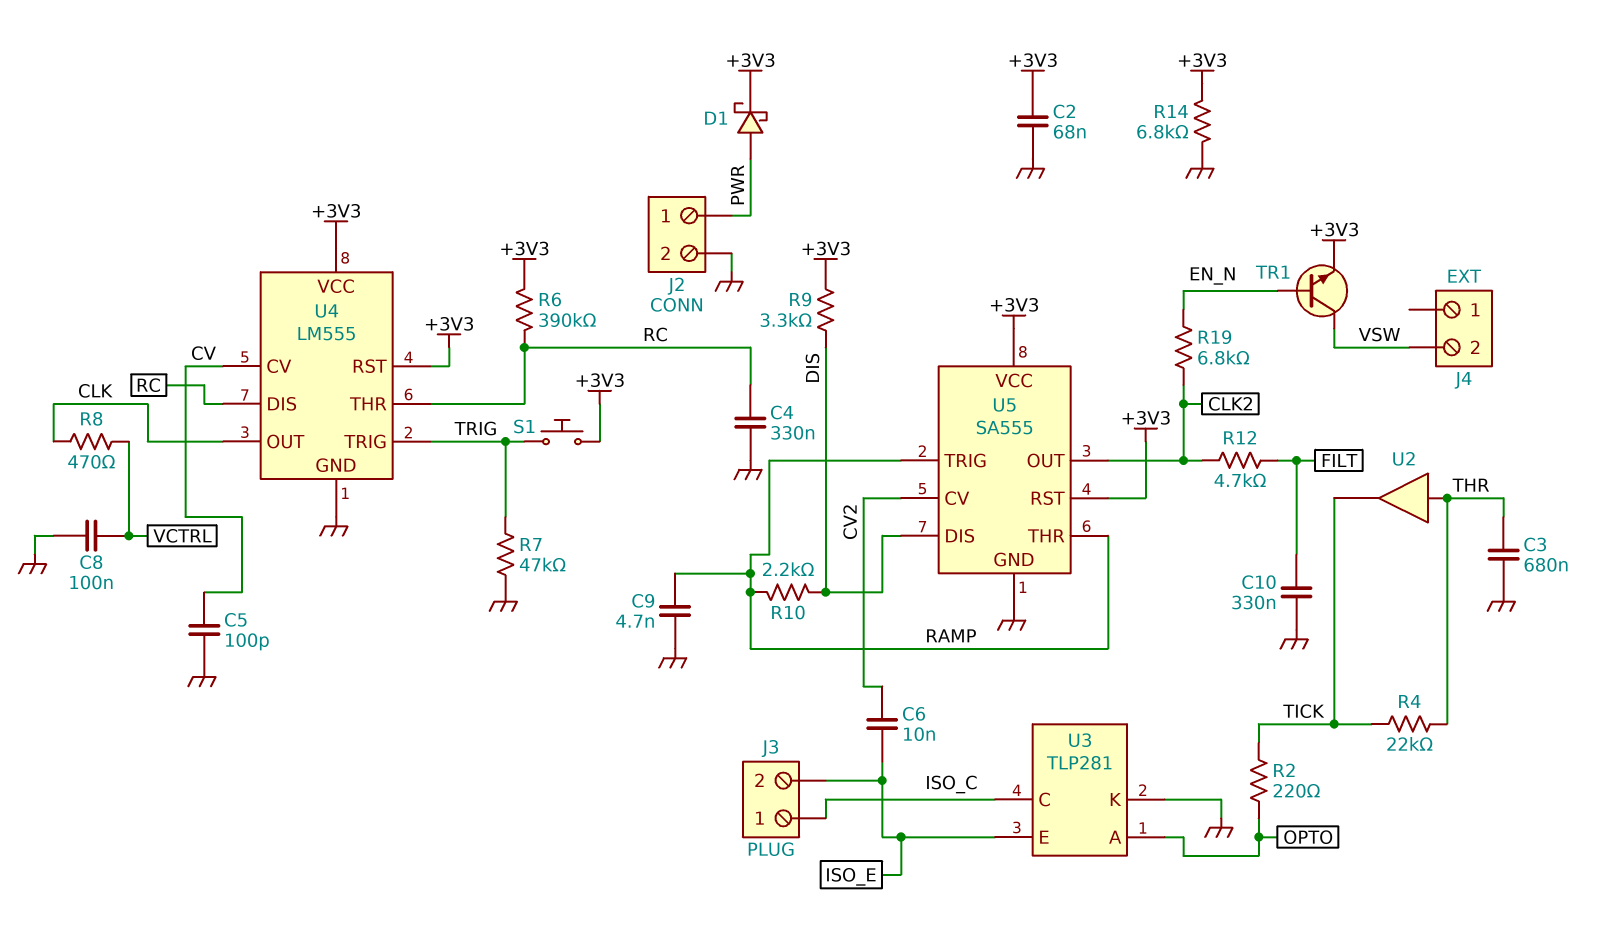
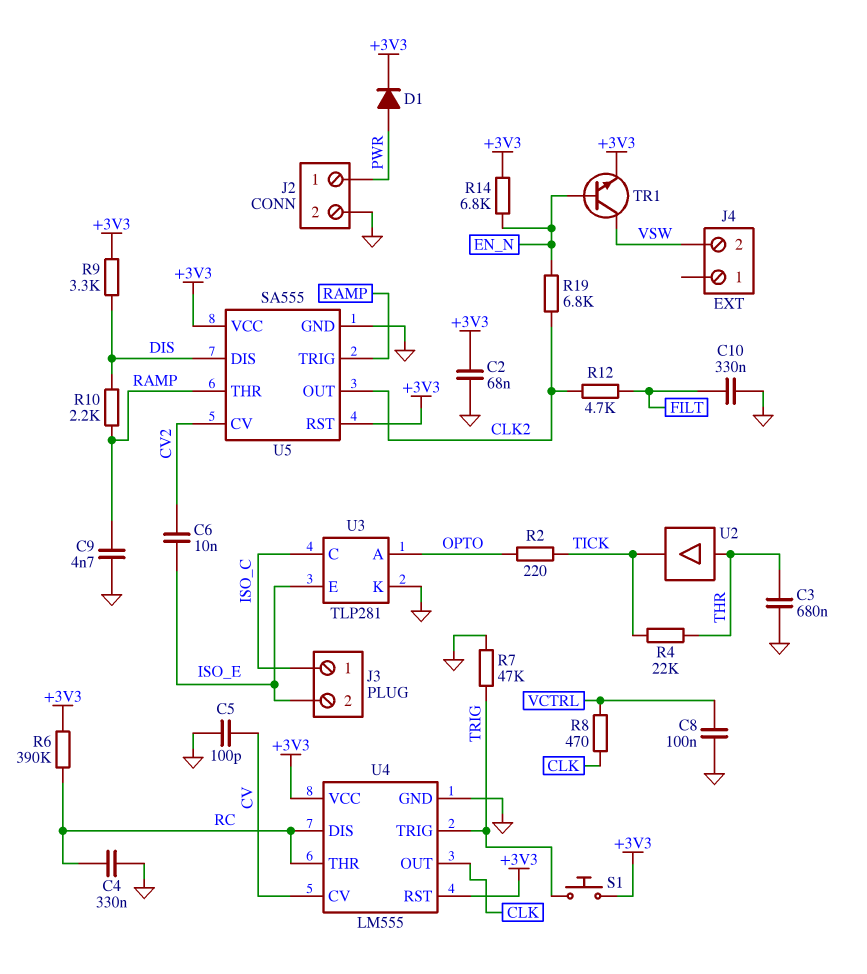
D1: schottky (A PWR, K +3V3) -> diode (A PWR, K +3V3)
R14: 6.8k (+3V3, GND) -> 6.8k (+3V3, EN_N)

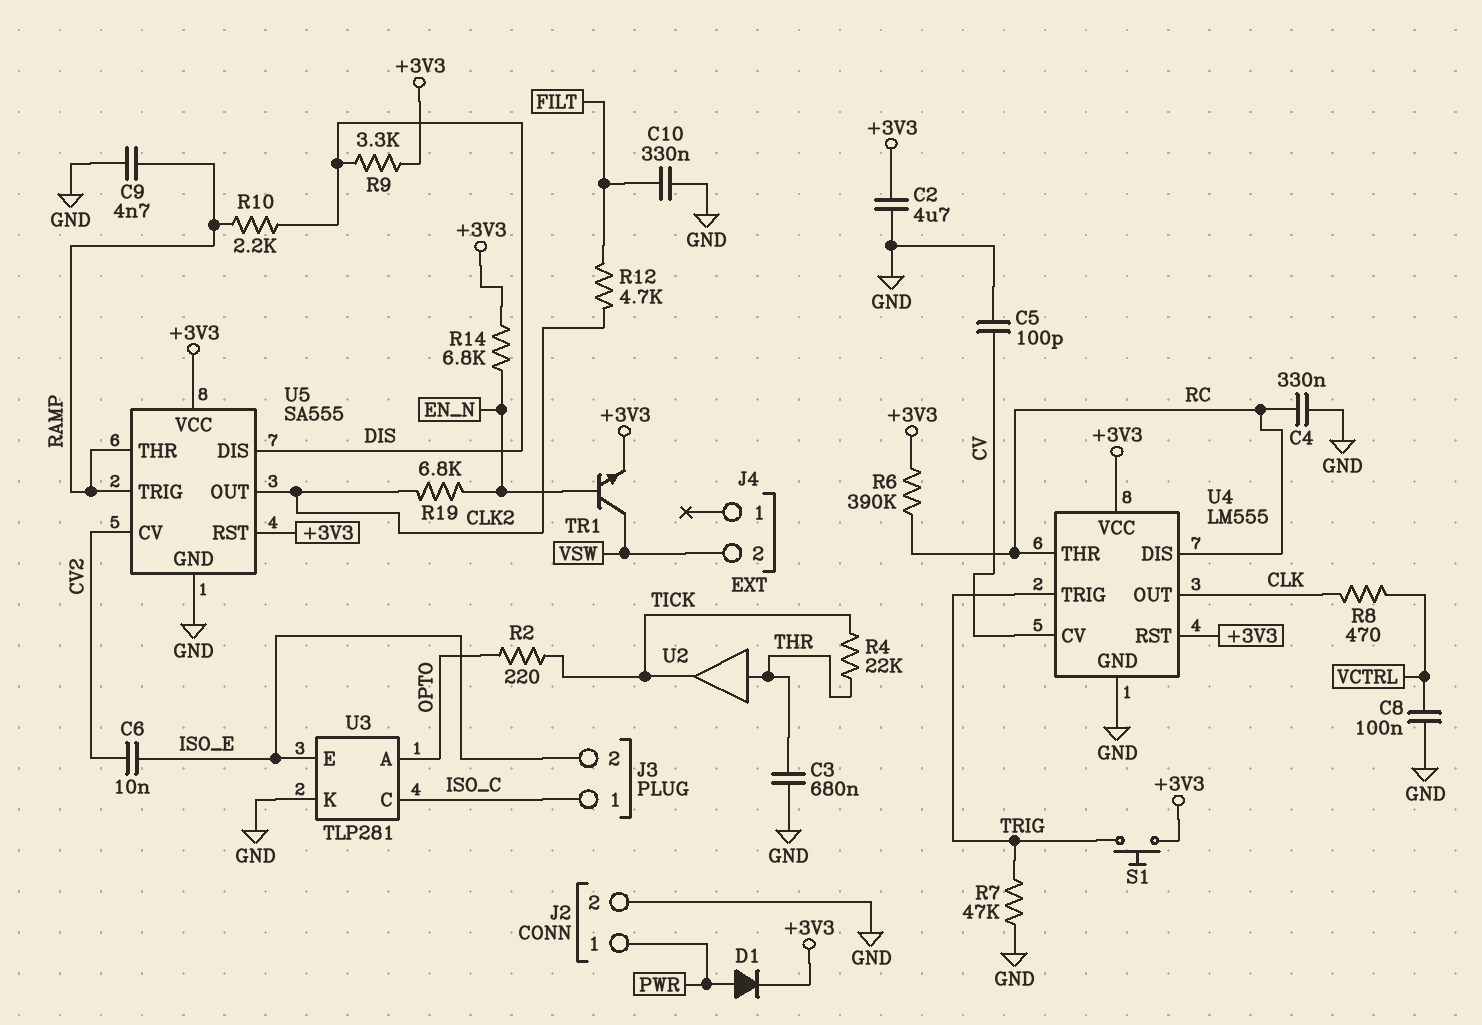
C2: 68nF (+3V3, GND) -> 4.7uF (+3V3, GND)

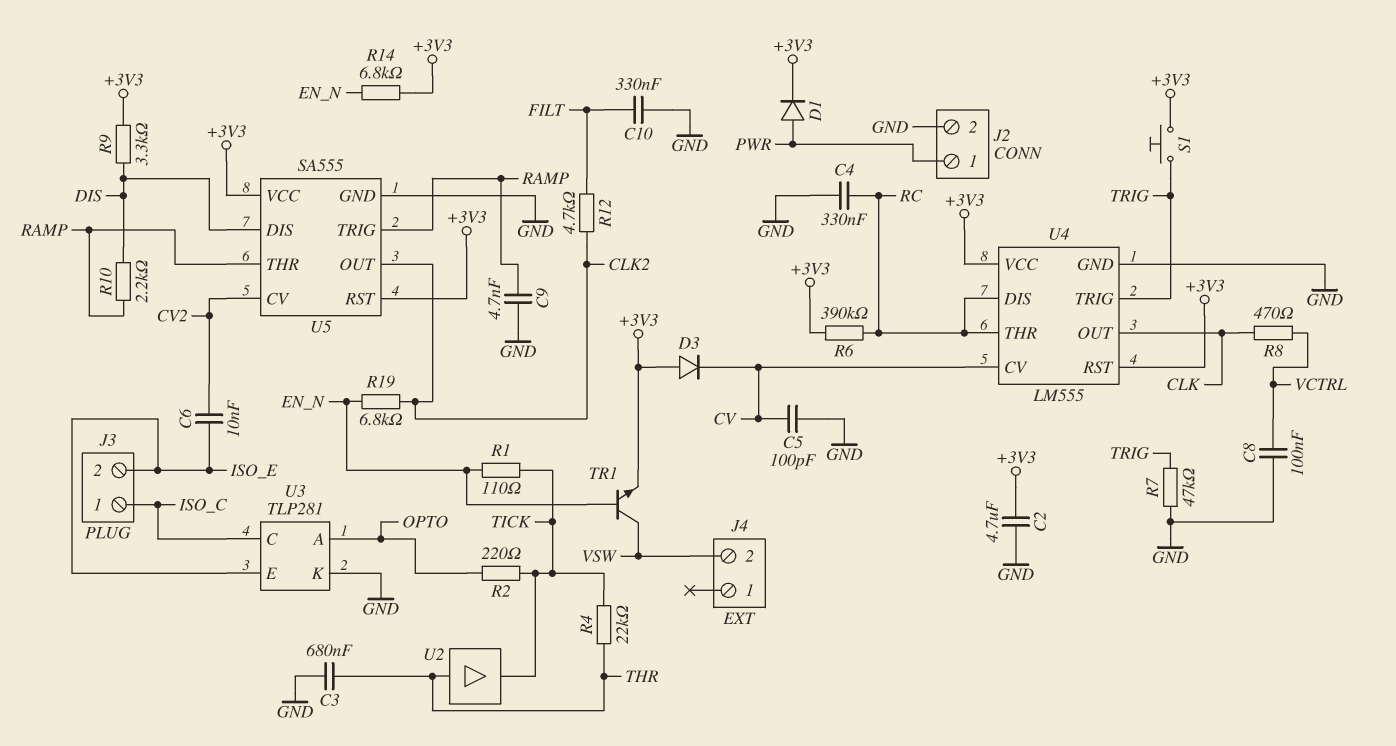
D3: none -> diode (A +3V3, K CV)
R1: none -> 110 (EN_N, TICK)

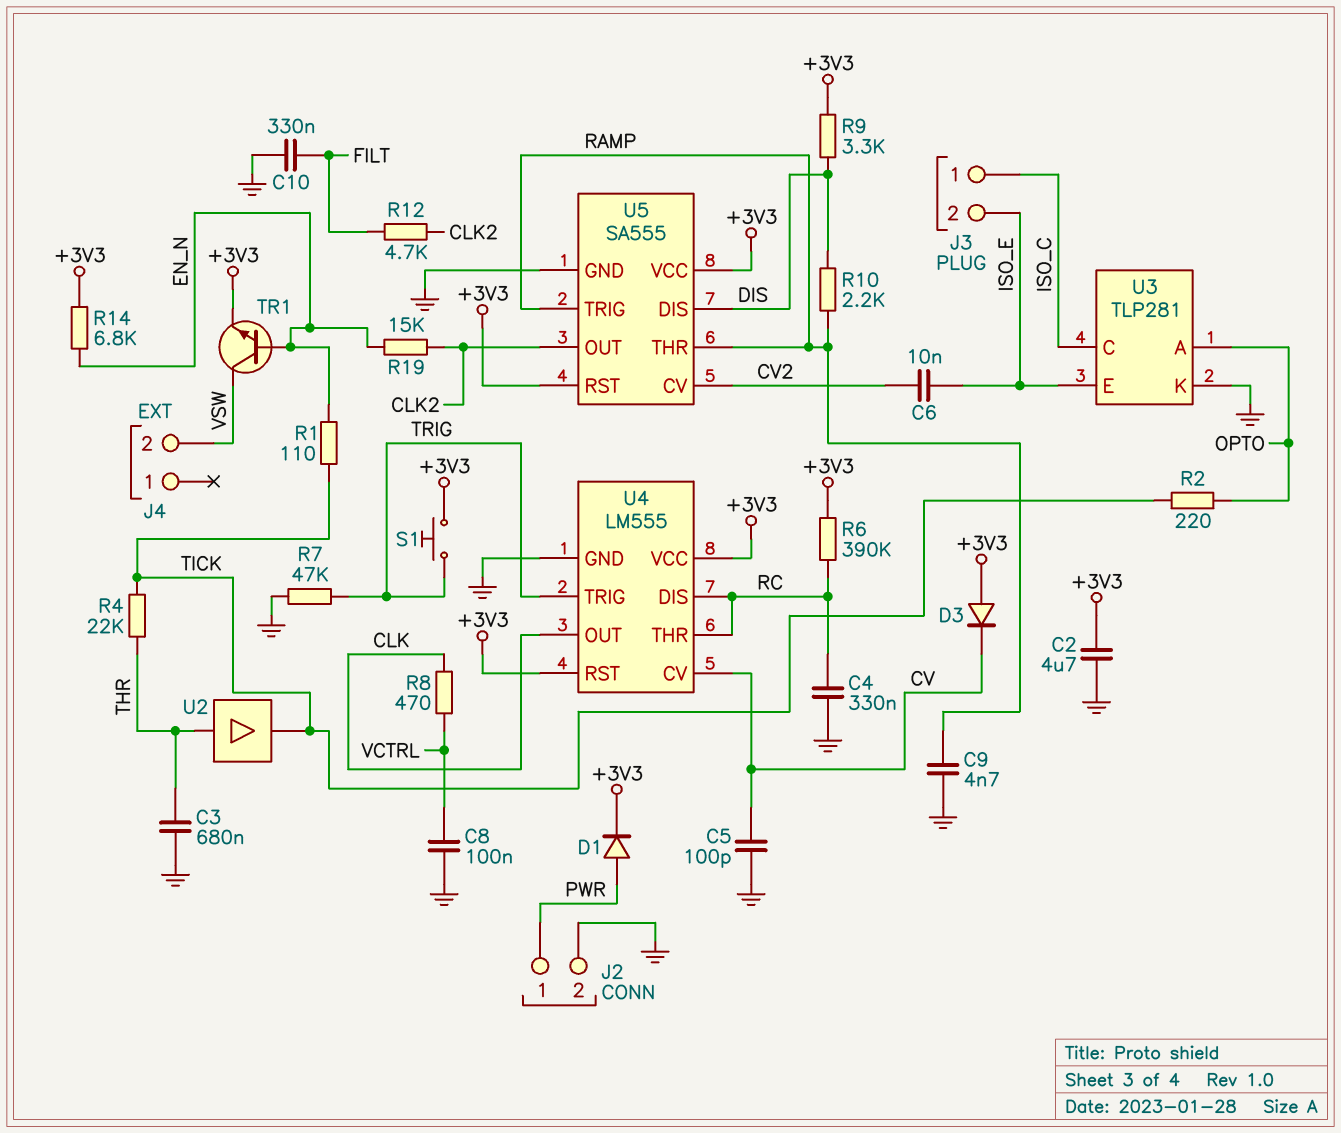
R19: 6.8k (CLK2, EN_N) -> 15k (CLK2, EN_N)

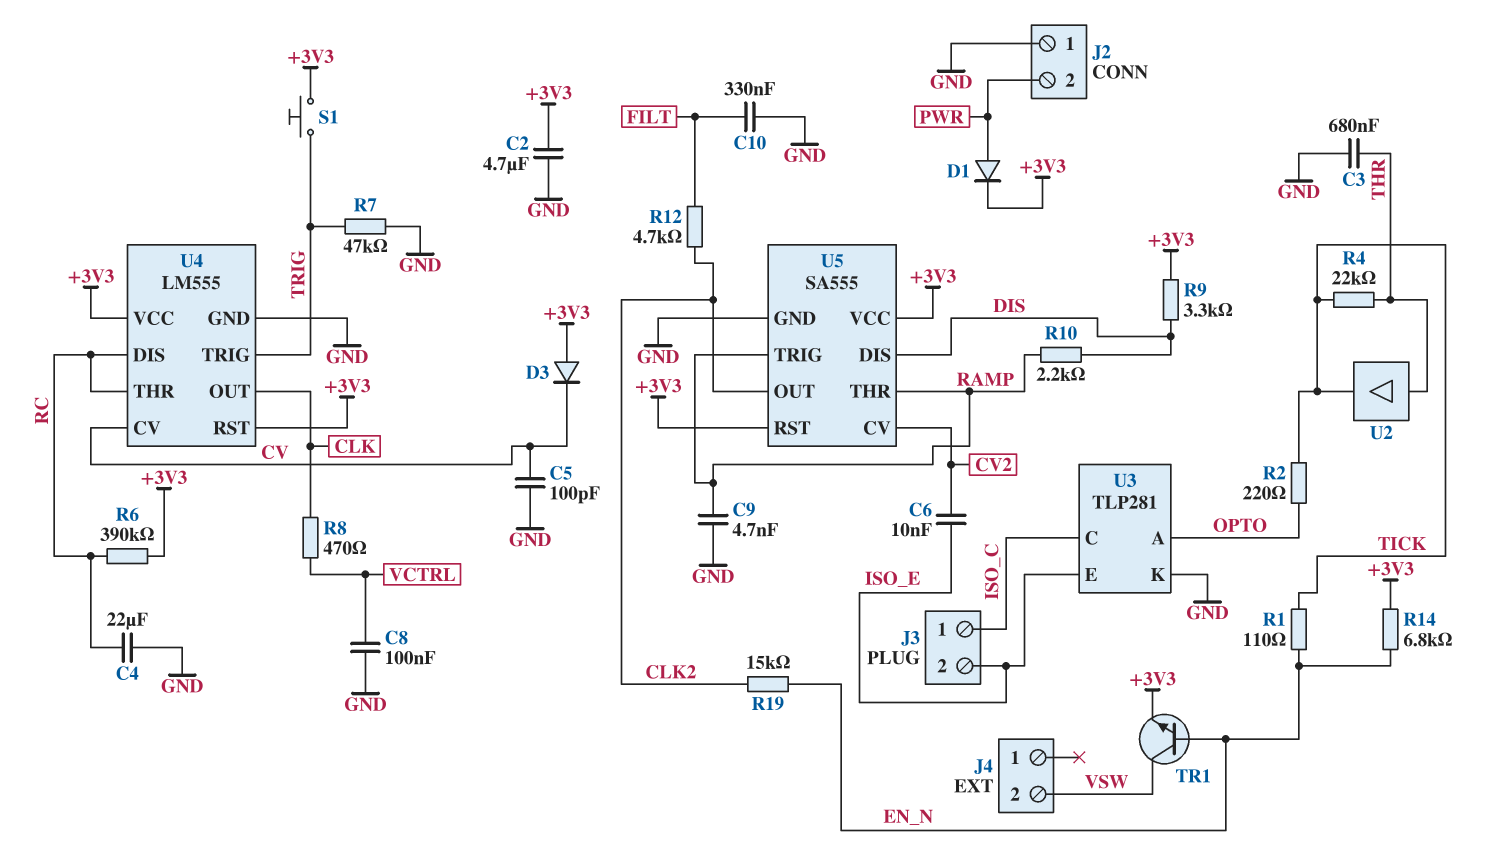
C4: 330nF (GND, RC) -> 22uF (GND, RC)
J2 pin 1: PWR -> GND
J2 pin 2: GND -> PWR

